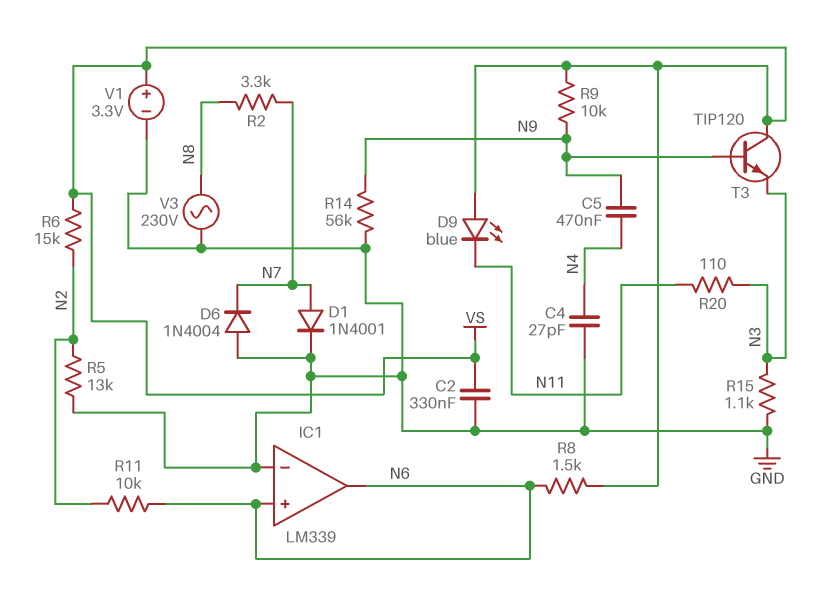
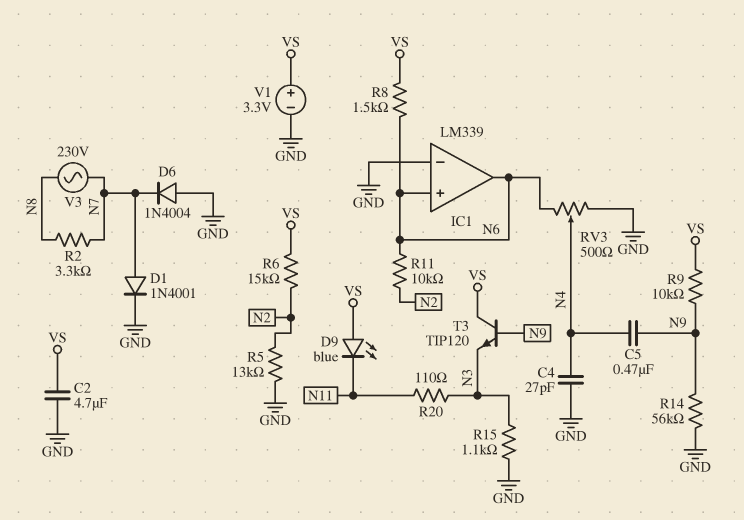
C2: 330nF (GND, VS) -> 4.7uF (GND, VS)
RV3: none -> 500 (GND, N6, wiper N4)
V3: AC 230V (GND, N8) -> AC 230V (N7, N8)

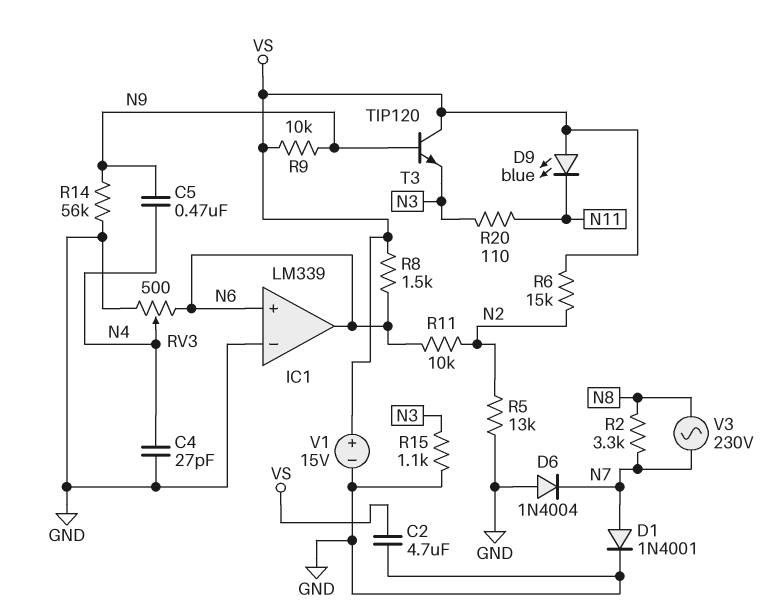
V1: 3.3V (plus VS, minus GND) -> 15V (plus VS, minus GND)

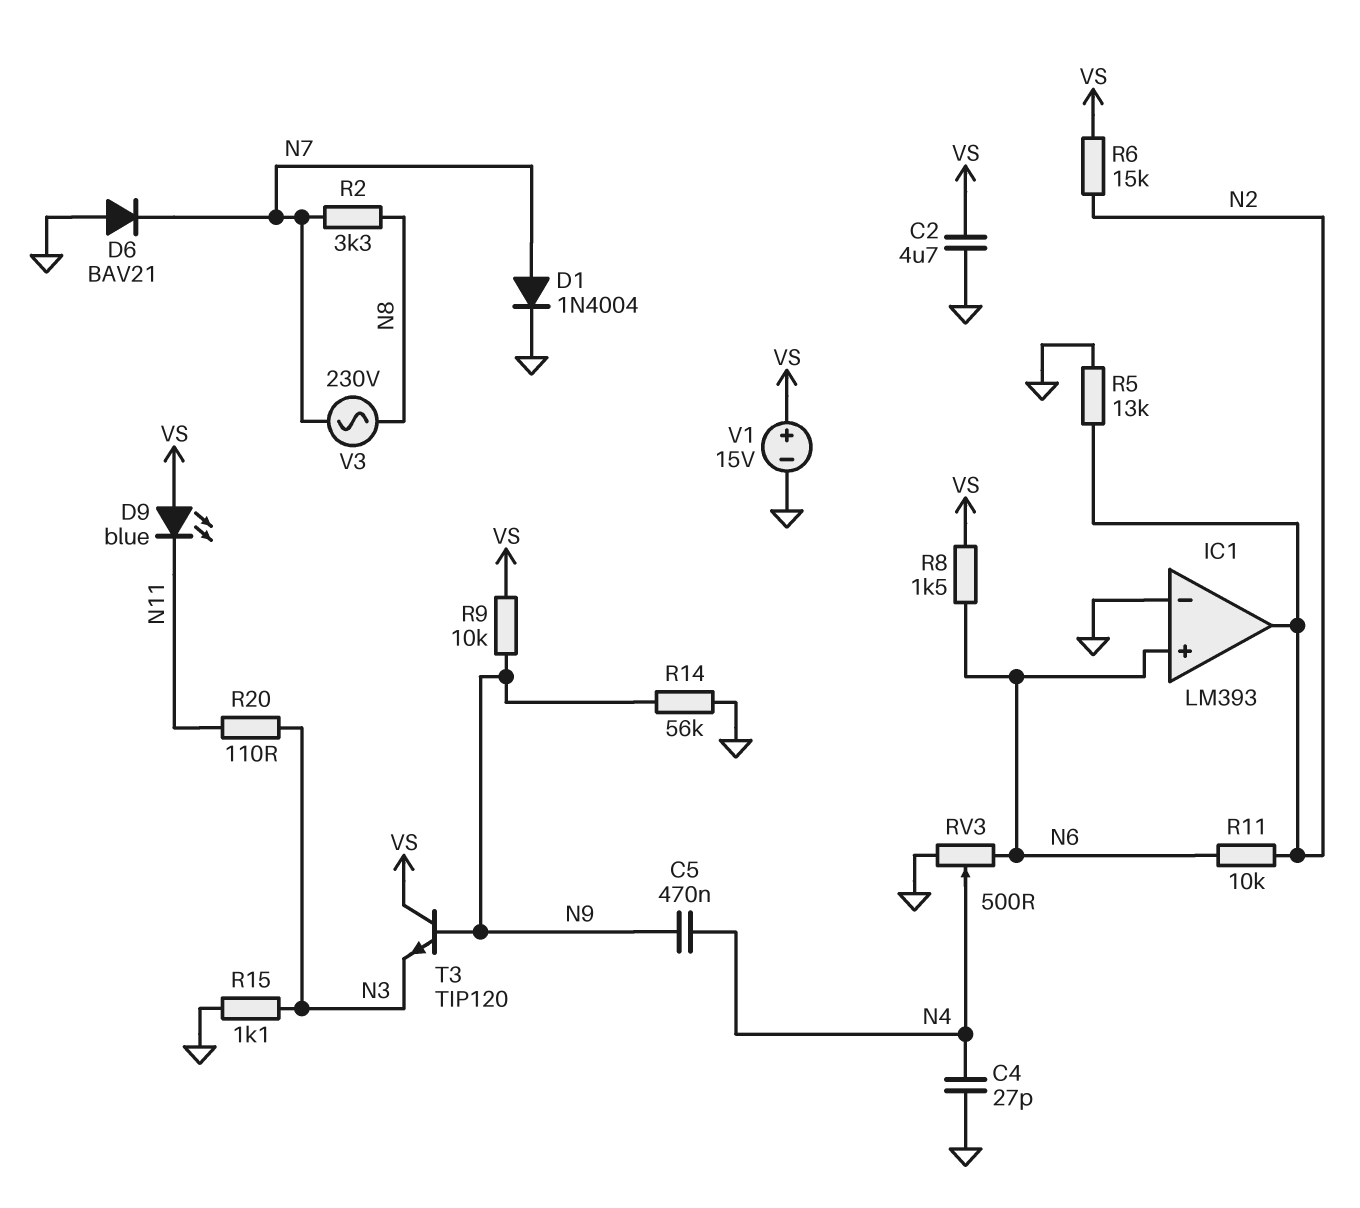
D1: diode 1N4001 (A N7, K GND) -> diode 1N4004 (A N7, K GND)
D6: diode 1N4004 (A GND, K N7) -> diode BAV21 (A GND, K N7)
IC1: LM339 -> LM393
IC1 pin out: N6 -> N2

